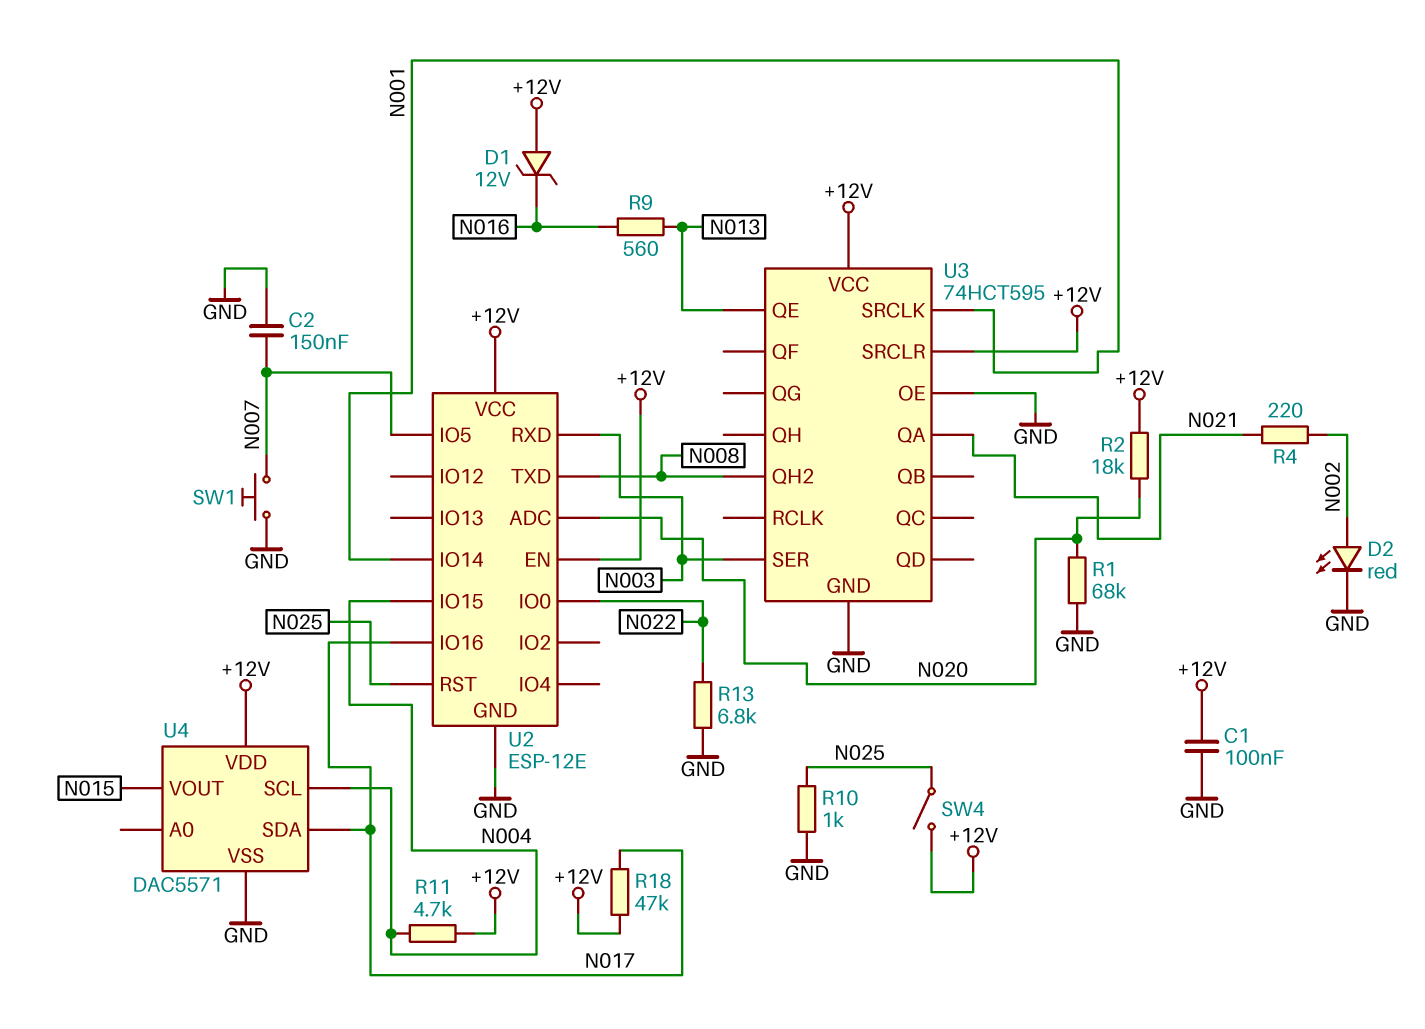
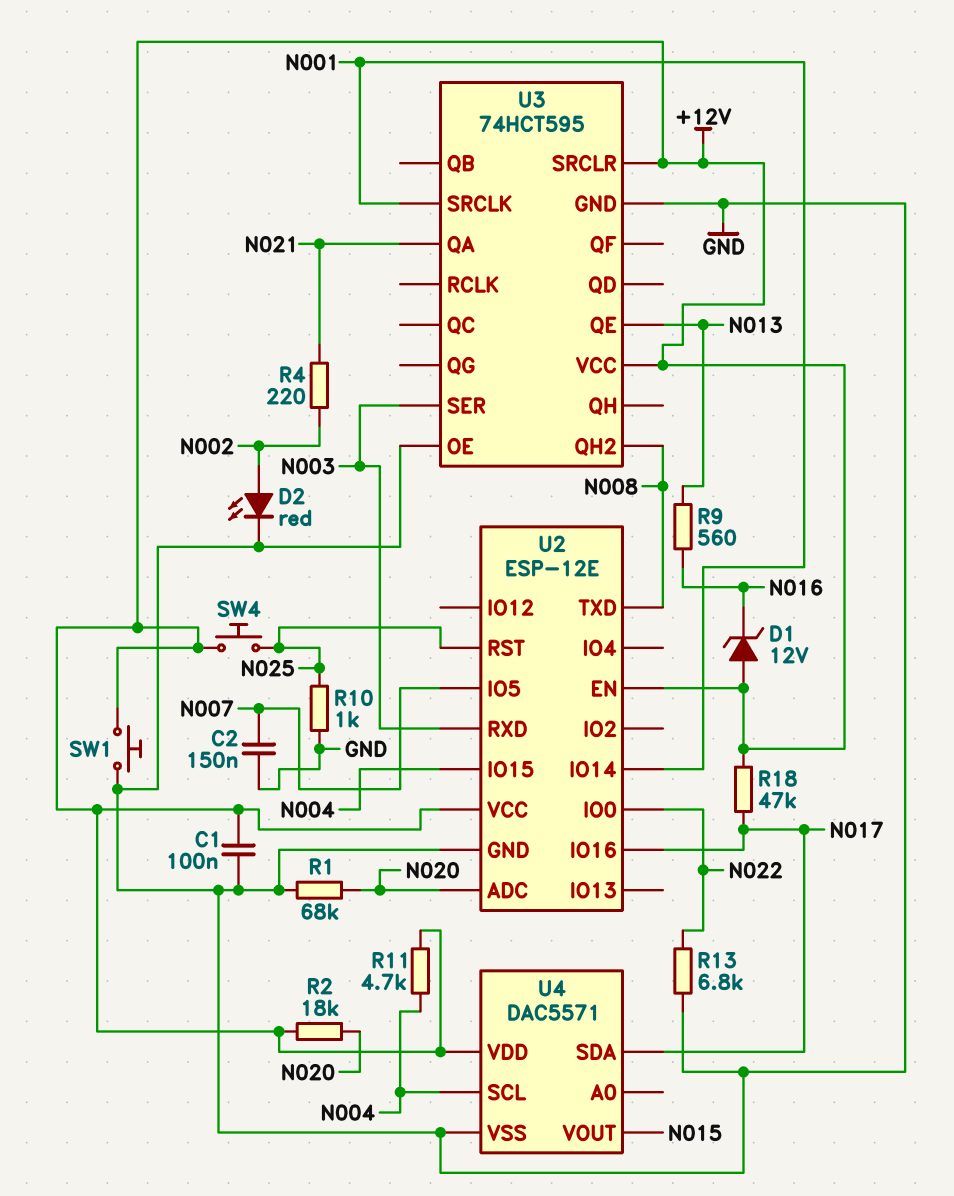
SW1: button (GND, N007) -> button (+12V, GND)
SW4: switch (+12V, N025) -> button (+12V, N025)

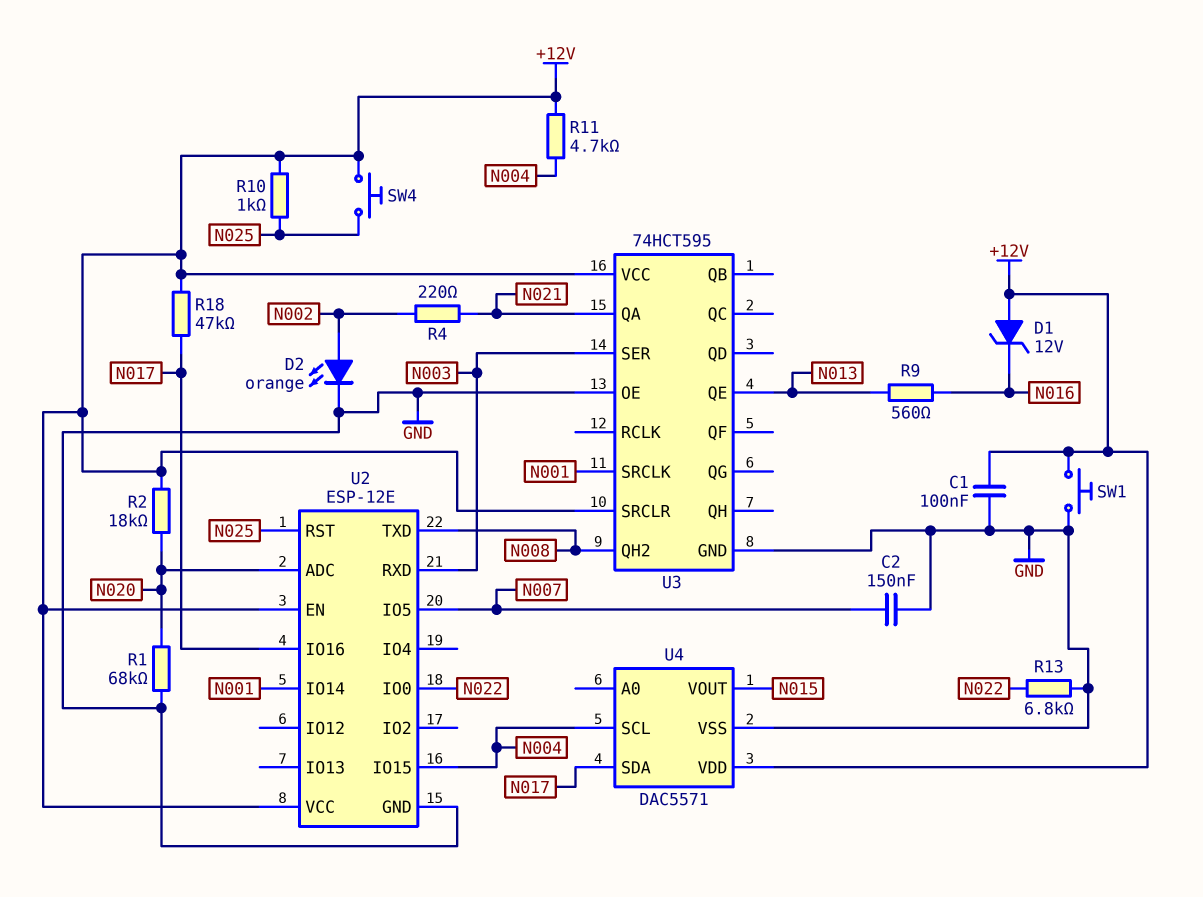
D2: LED red (A N002, K GND) -> LED orange (A N002, K GND)
R10: 1k (GND, N025) -> 1k (+12V, N025)

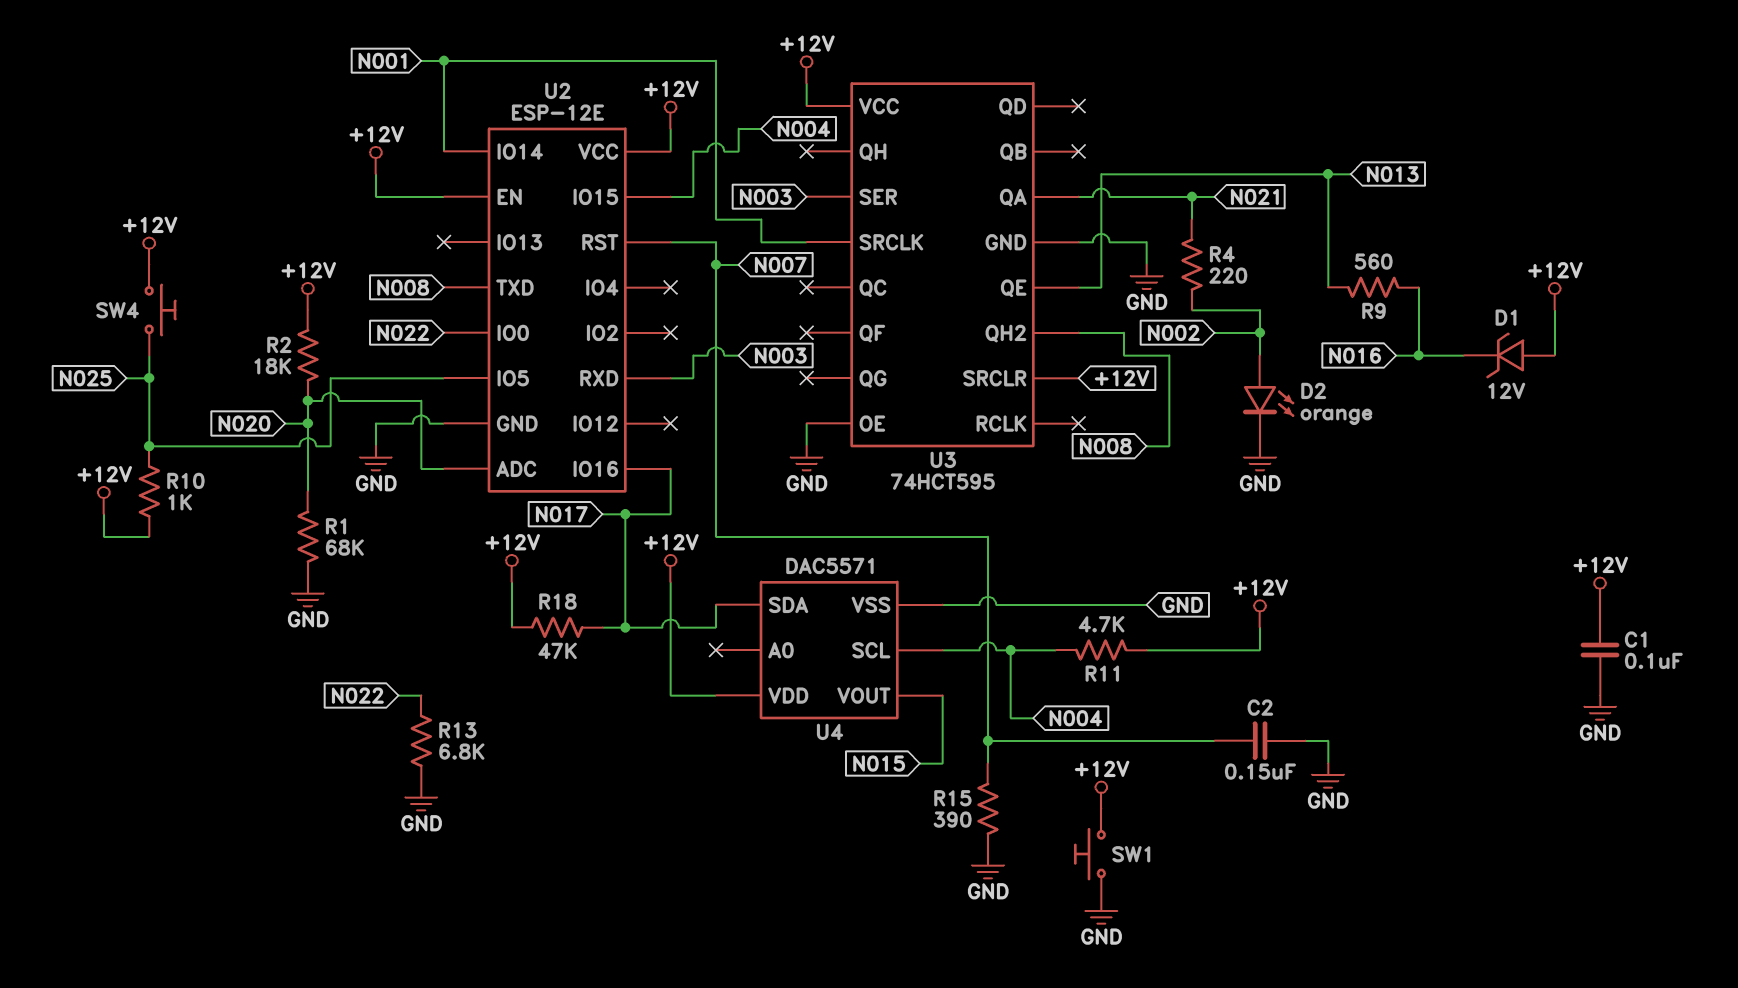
R15: none -> 390 (GND, N007)
U2 pin IO5: N007 -> N025
U2 pin RST: N025 -> N007

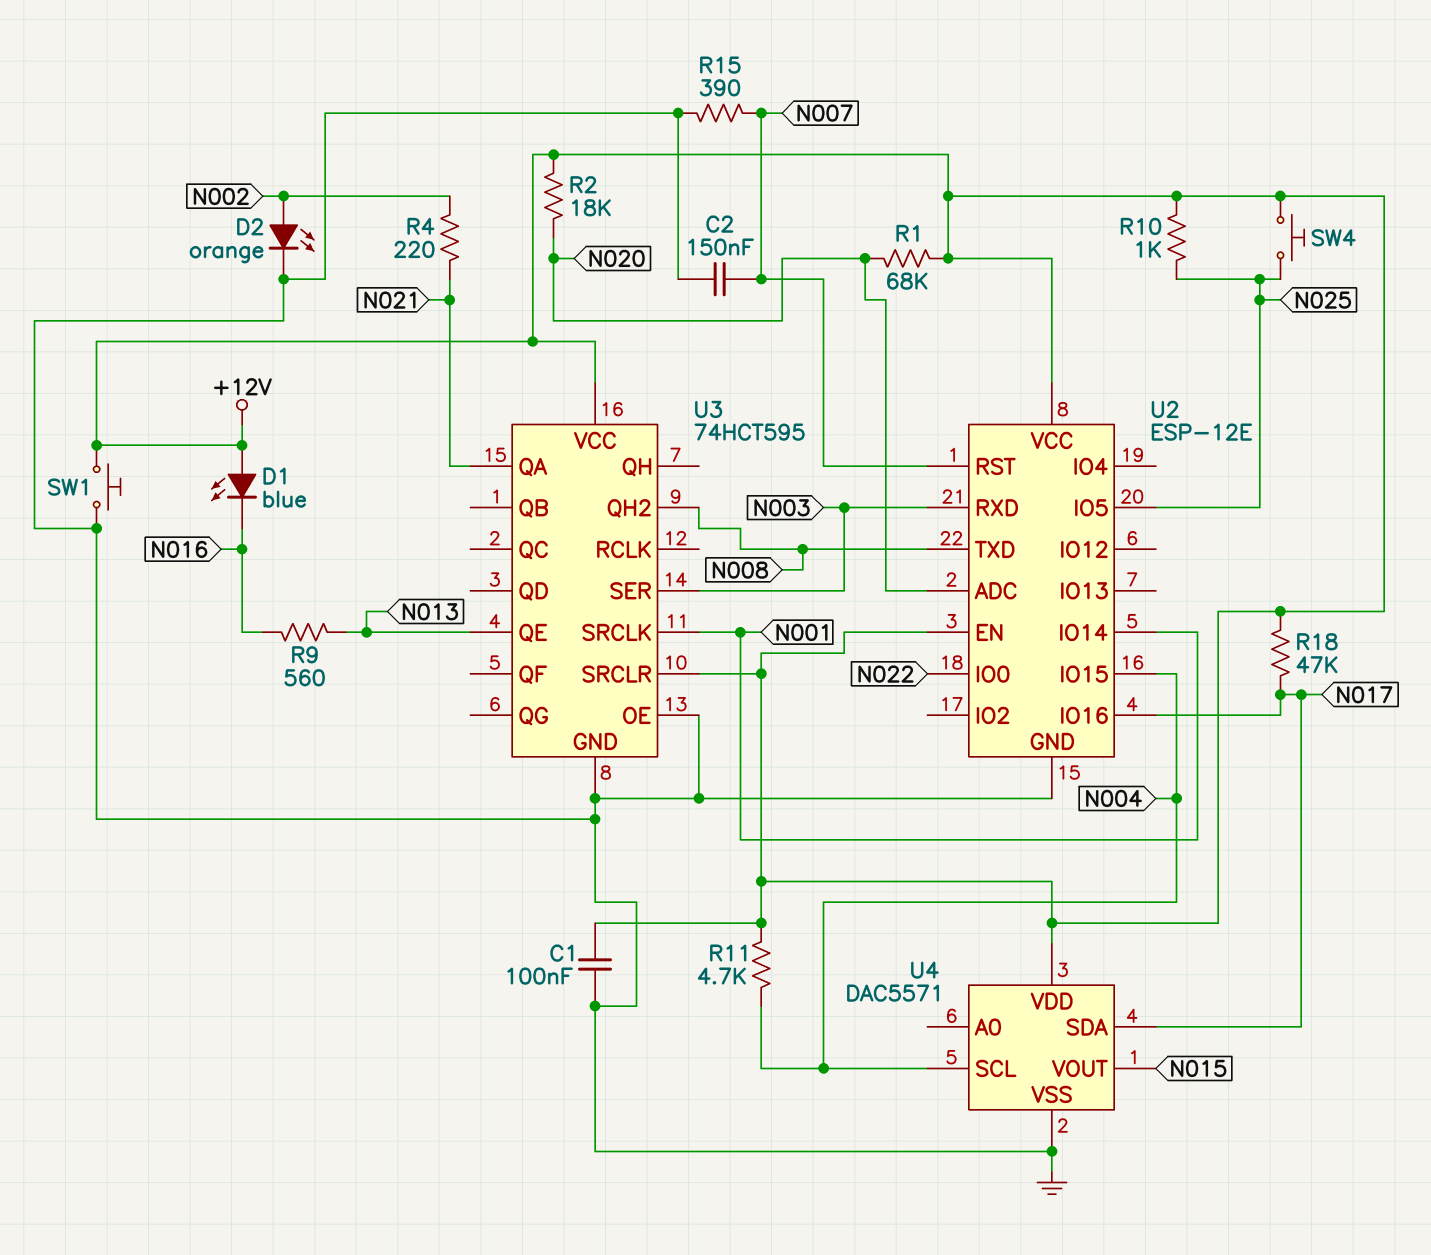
D1: zener 12V (A +12V, K N016) -> LED blue (A +12V, K N016)
R1: 68k (GND, N020) -> 68k (+12V, N020)
R13: 6.8k (GND, N022) -> none

